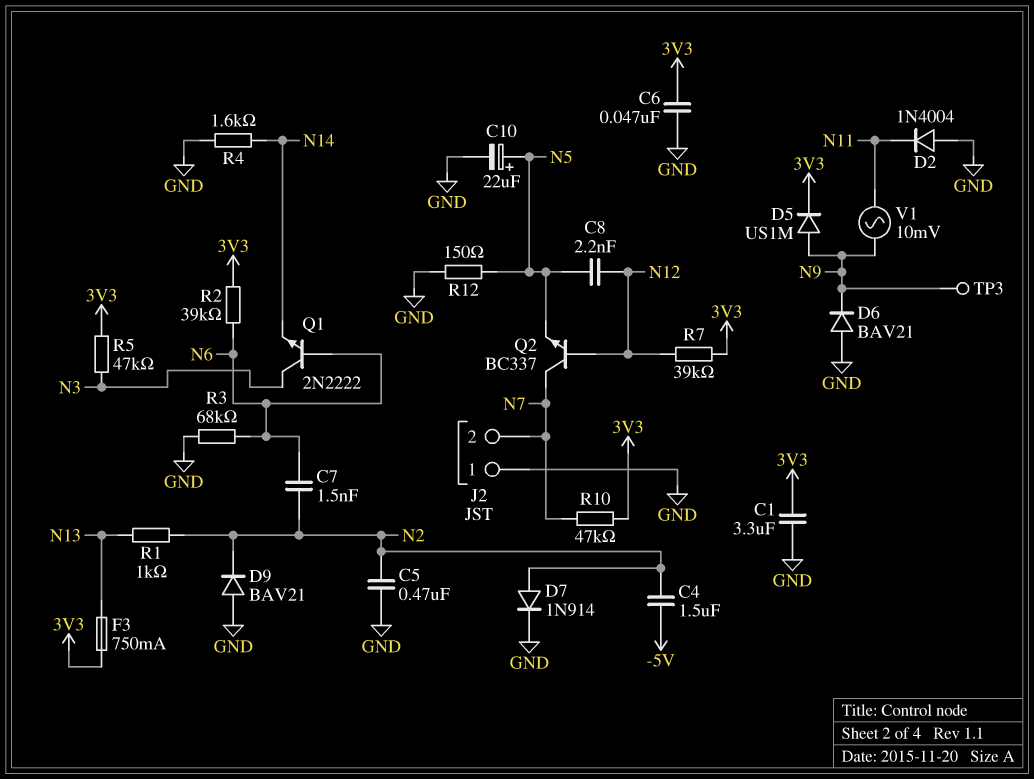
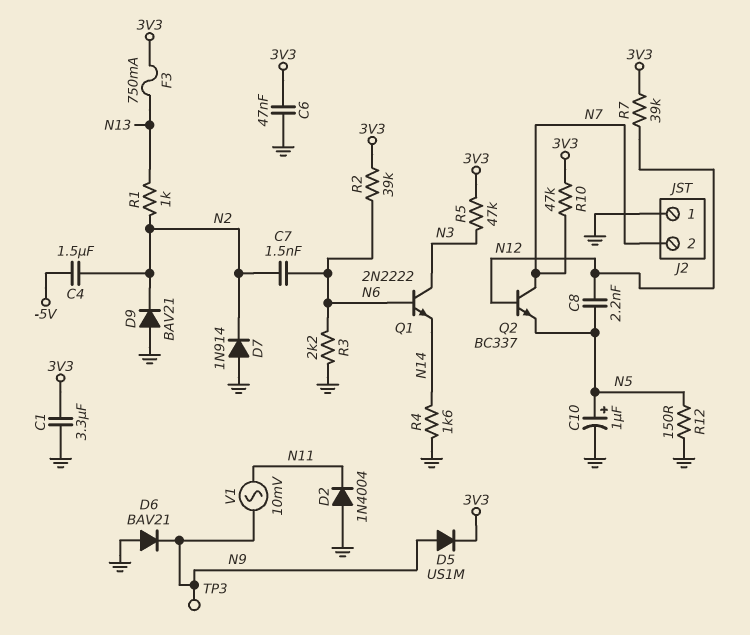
C5: 470nF (GND, N2) -> none
C10: 22uF (plus N5, minus GND) -> 1uF (plus N5, minus GND)
D7: diode 1N914 (A N2, K GND) -> diode 1N914 (A GND, K N2)
R3: 68k (GND, N6) -> 2.2k (GND, N6)

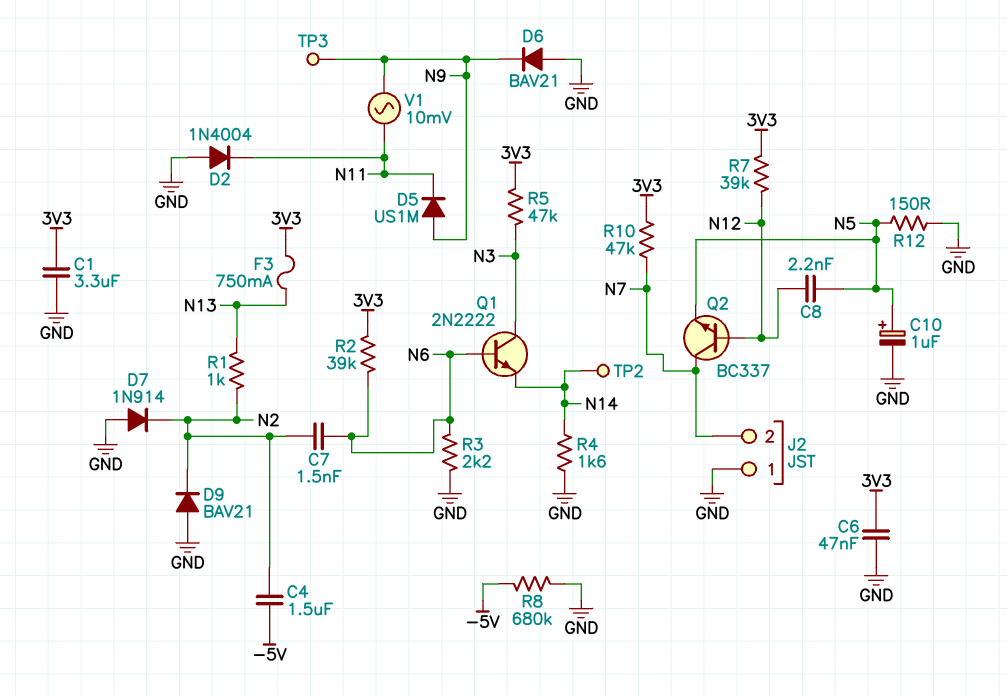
D5: diode US1M (A N9, K 3V3) -> diode US1M (A N9, K N11)
R8: none -> 680k (-5V, GND)
TP2: none -> test point (N14)

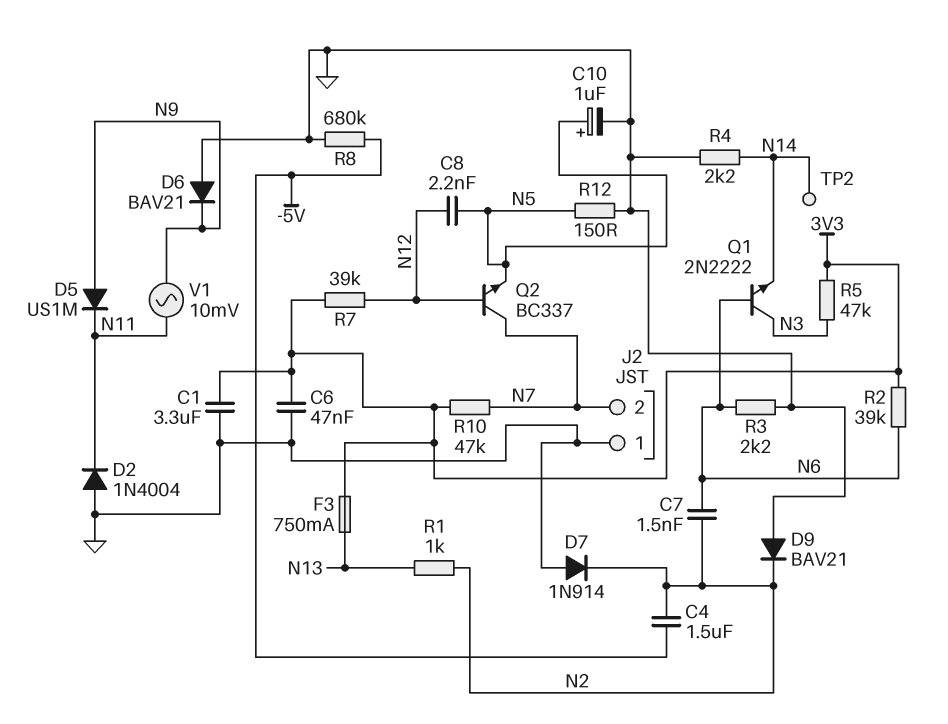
R4: 1.6k (GND, N14) -> 2.2k (GND, N14)
TP3: test point (N9) -> none

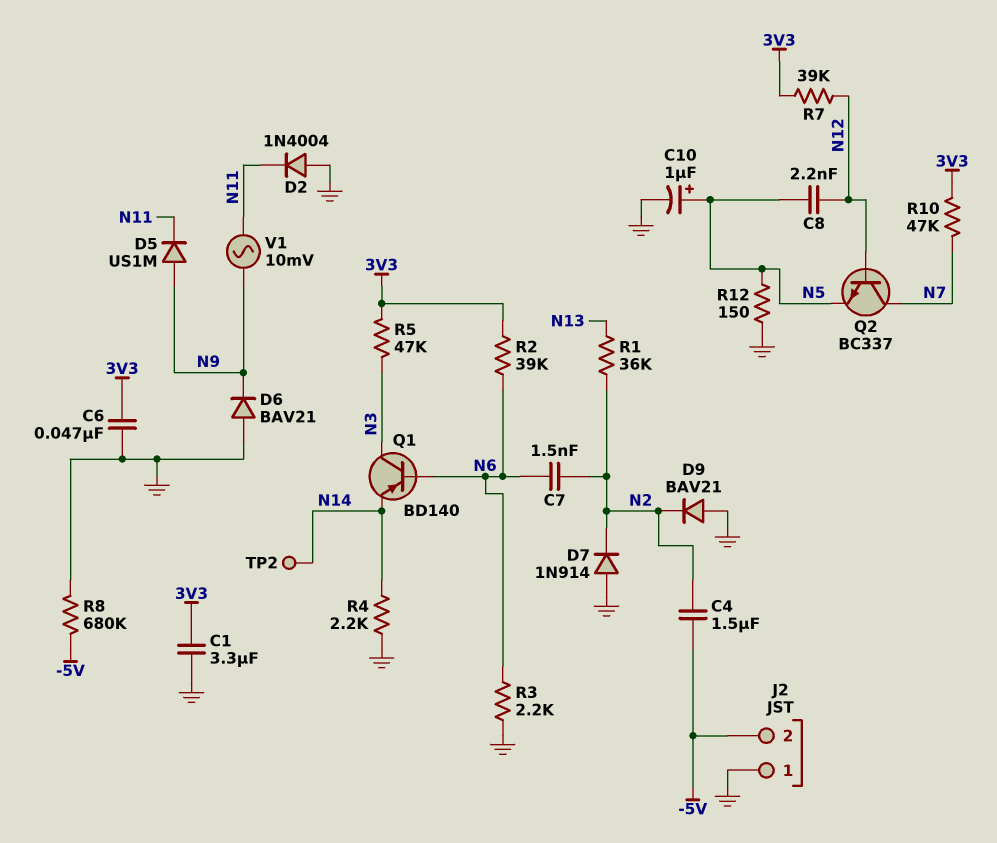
F3: 750mA (3V3, N13) -> none
J2 pin 2: N7 -> -5V
Q1: NPN 2N2222 (B N6, C N3, E N14) -> PNP BD140 (B N6, C N3, E N14)
R1: 1k (N2, N13) -> 36k (N2, N13)

